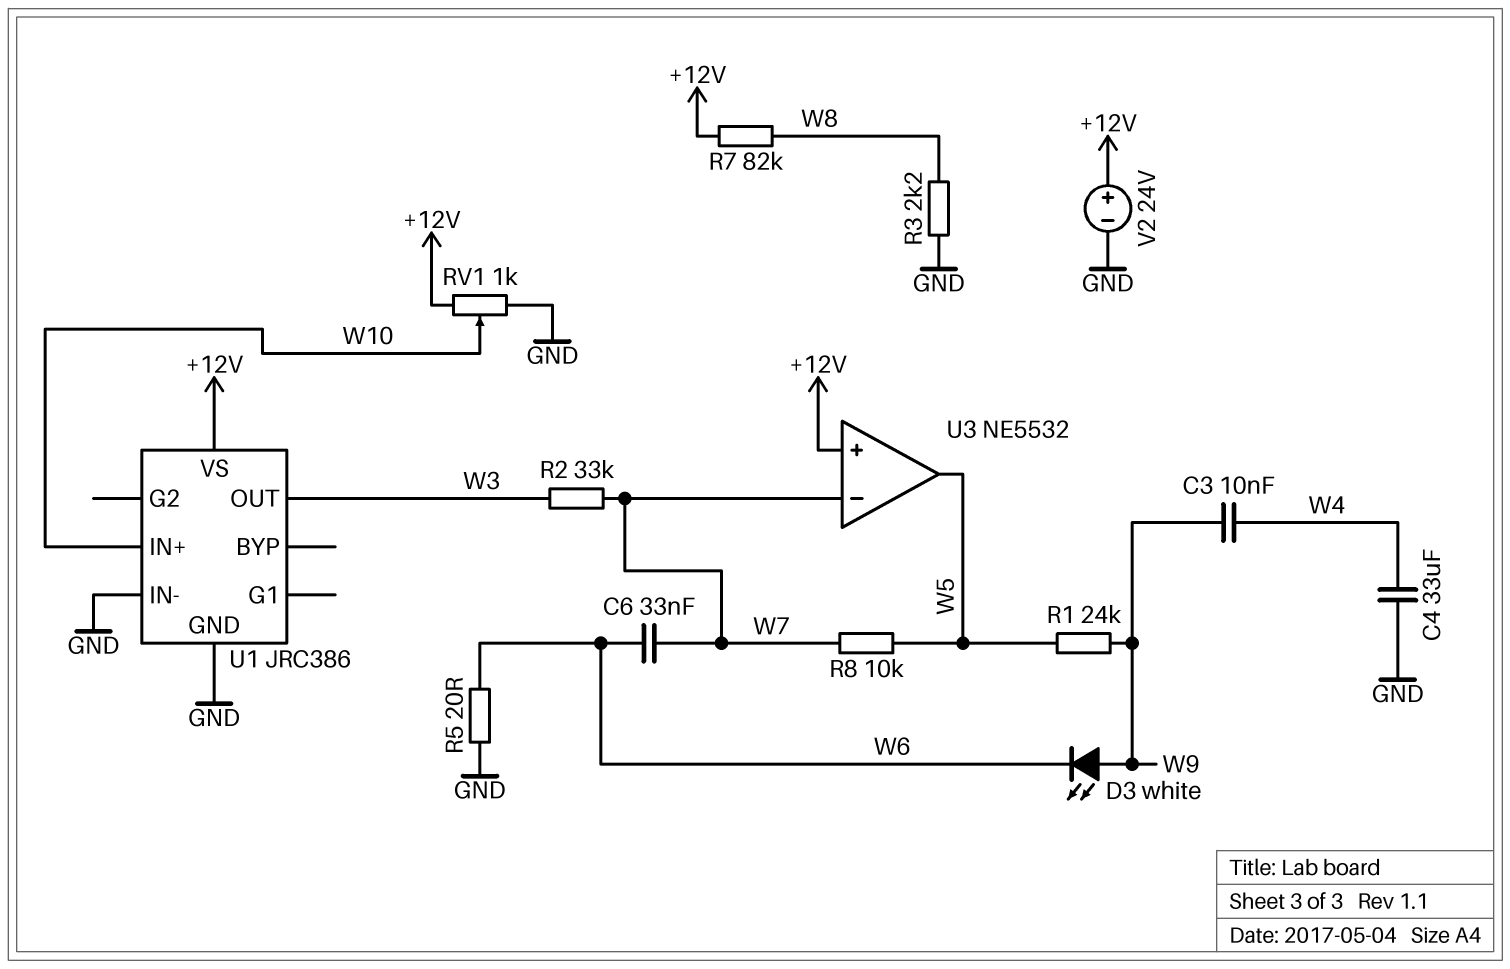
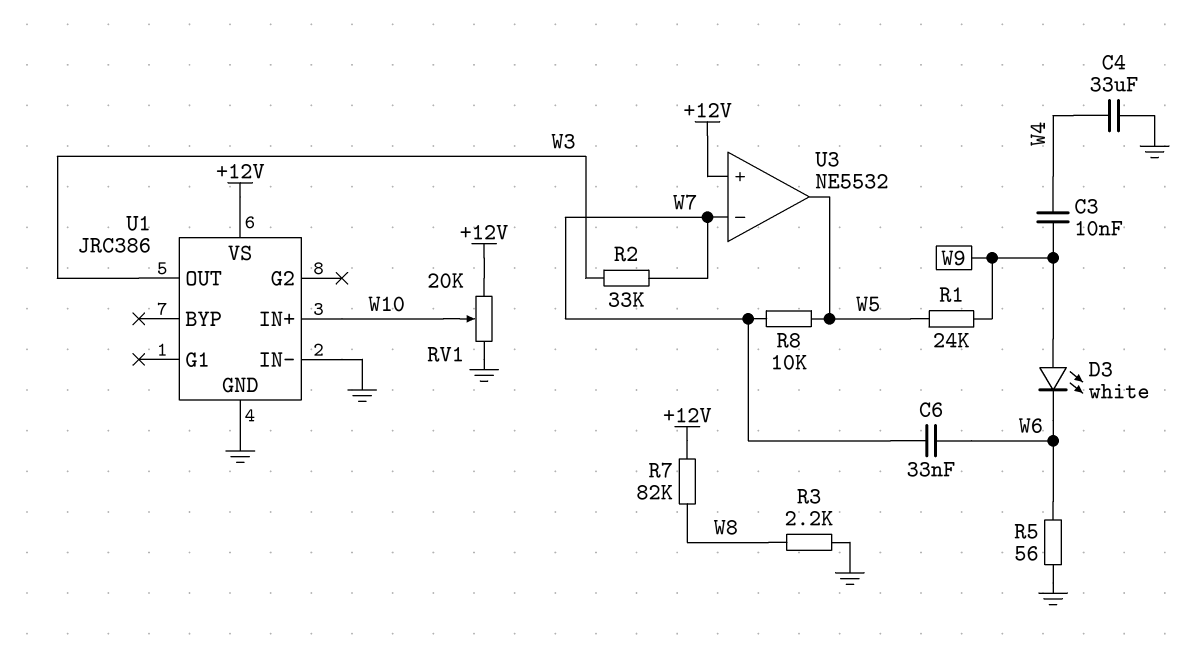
R5: 20 (GND, W6) -> 56 (GND, W6)
RV1: 1k (+12V, GND, wiper W10) -> 20k (+12V, GND, wiper W10)
V2: 24V (plus +12V, minus GND) -> none

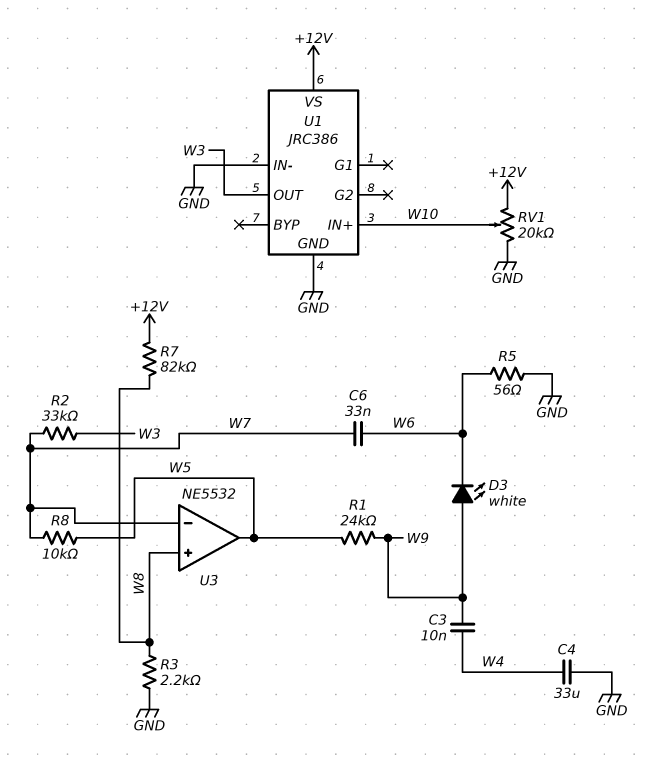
U3 pin in+: +12V -> W8

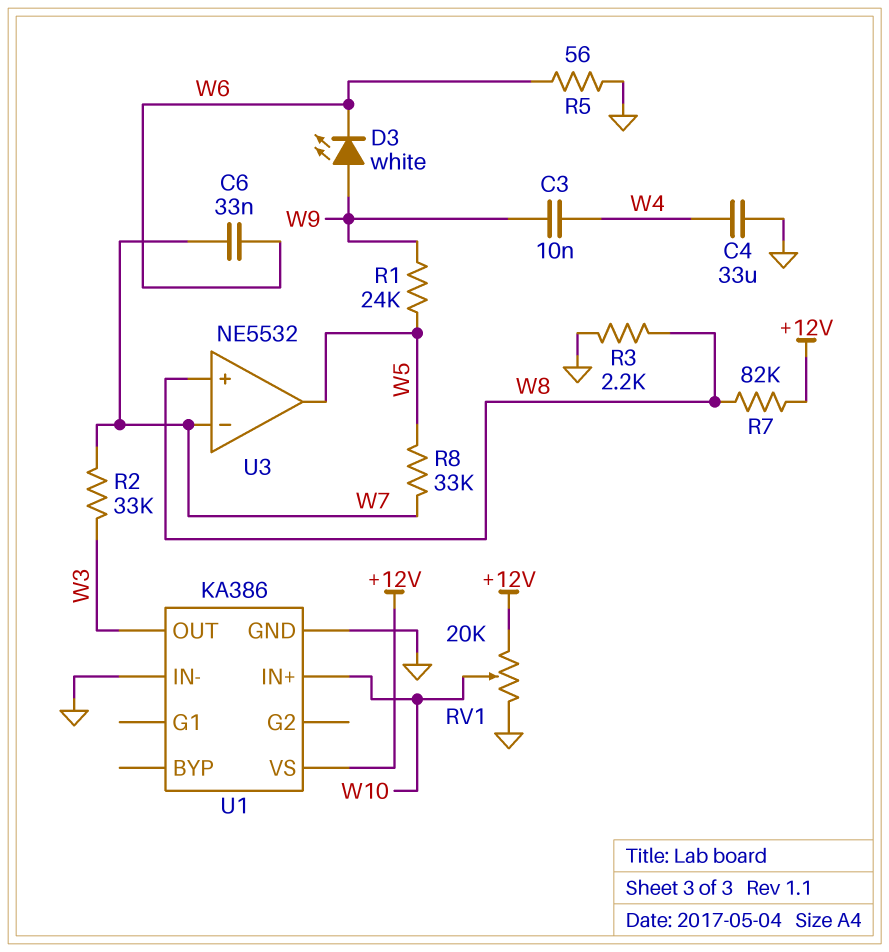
R8: 10k (W5, W7) -> 33k (W5, W7)
U1: JRC386 -> KA386

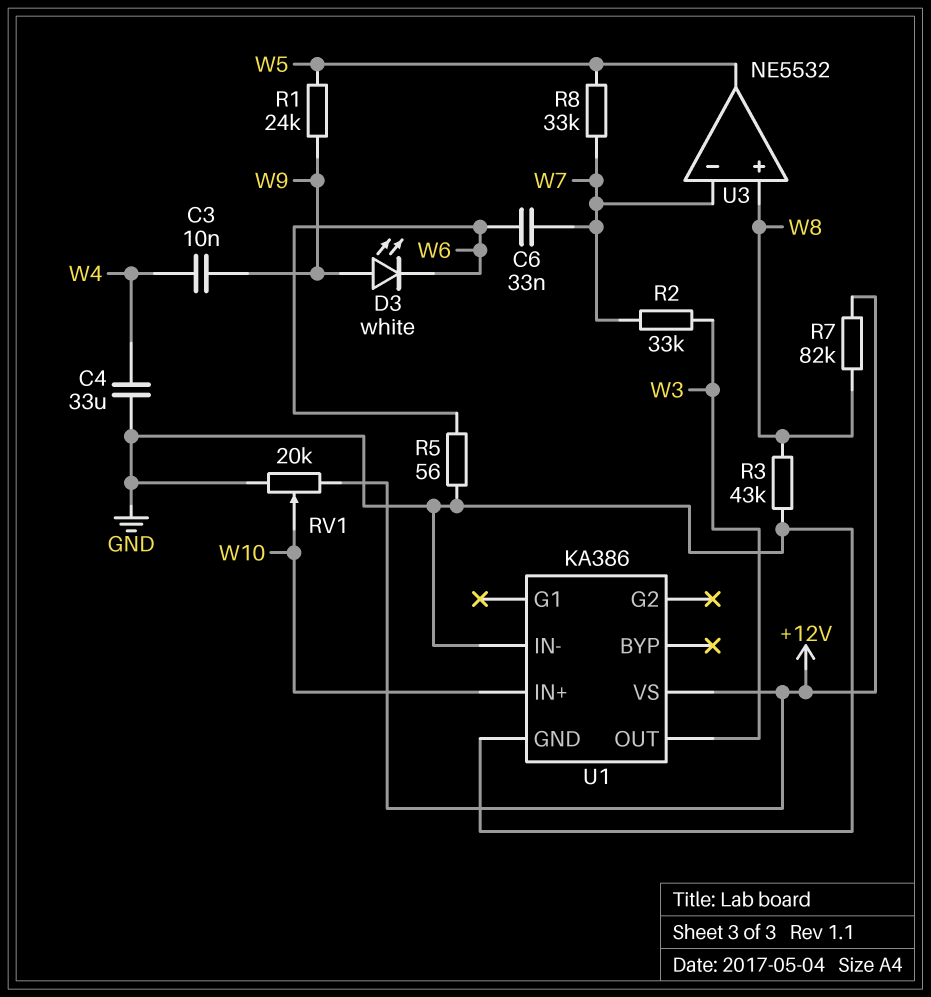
R3: 2.2k (GND, W8) -> 43k (GND, W8)

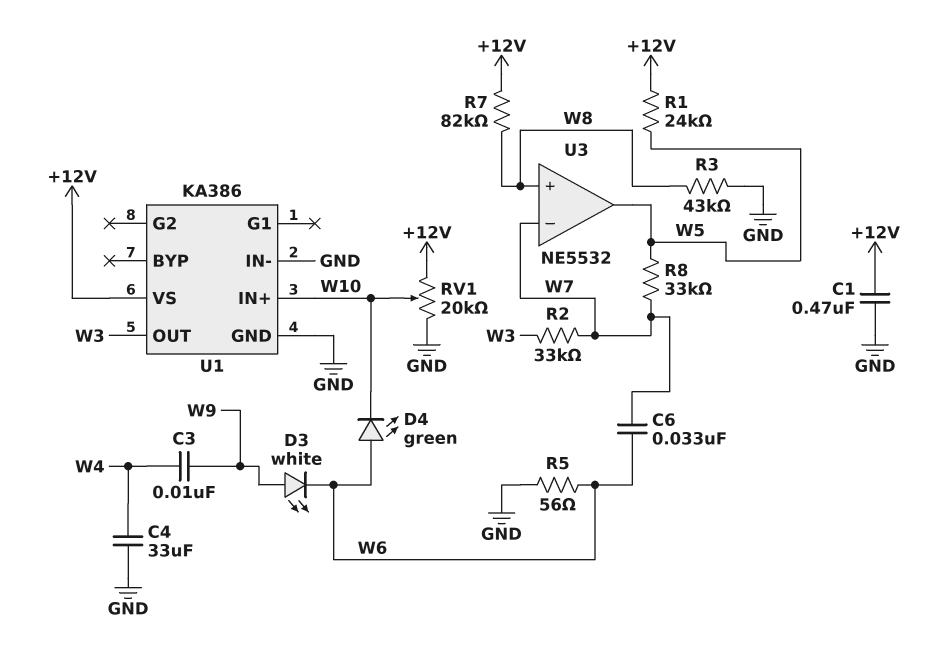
C1: none -> 470nF (+12V, GND)
D4: none -> LED green (A W6, K W10)
R1: 24k (W5, W9) -> 24k (+12V, W5)

